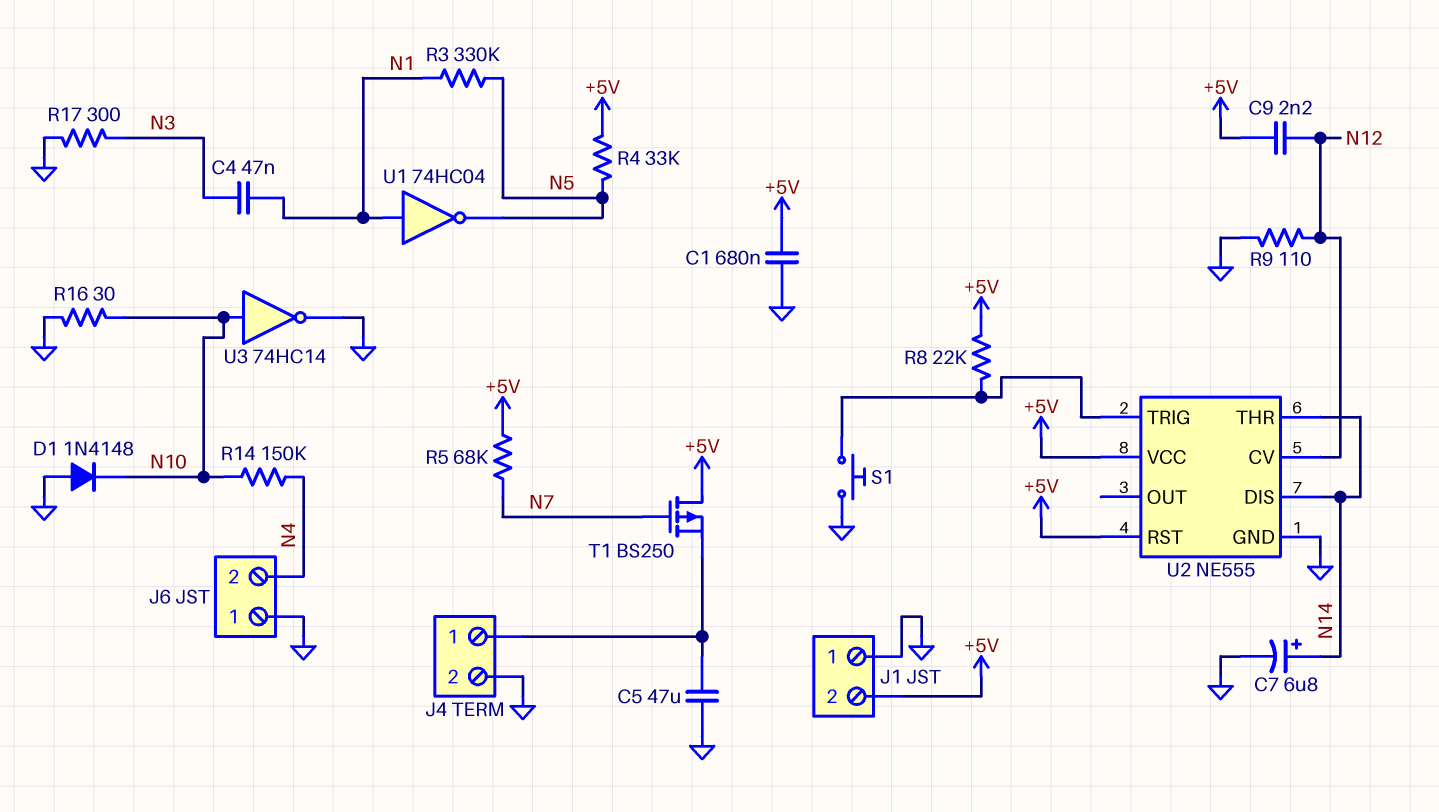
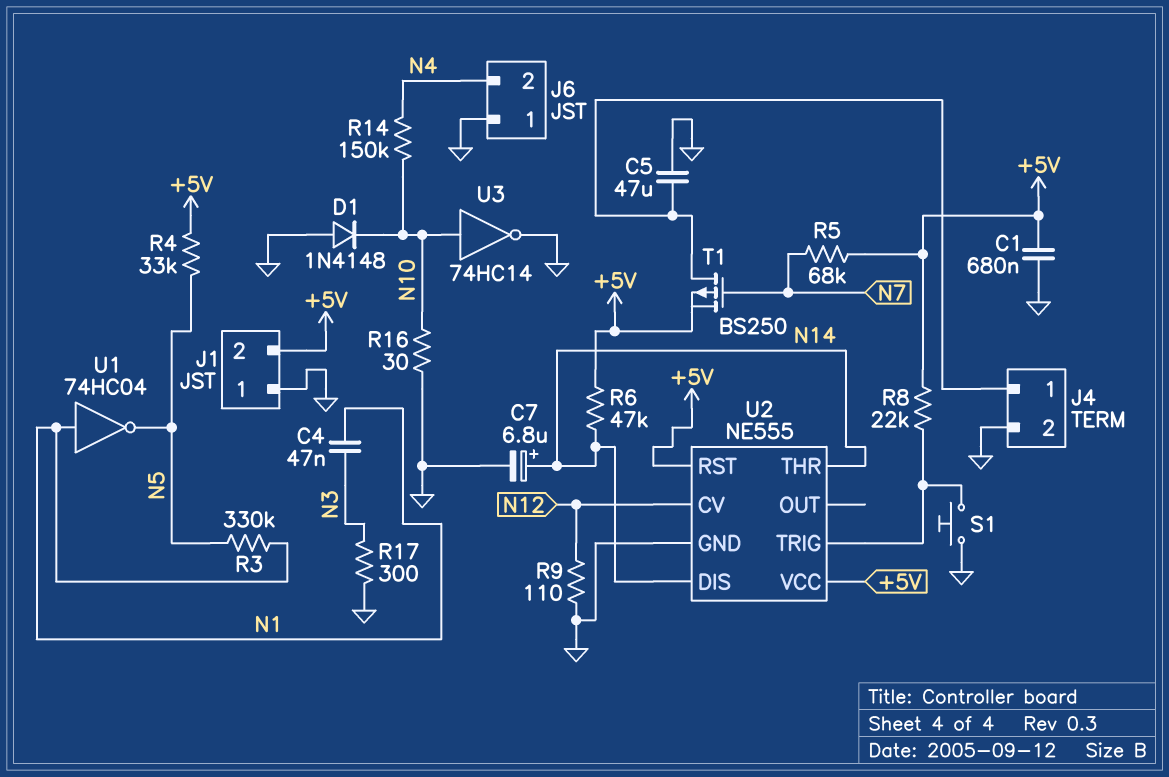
C9: 2.2nF (+5V, N12) -> none
R6: none -> 47k (+5V, N14)
T1: PMOS BS250 (G N7, D +5V, S J4/1) -> PMOS BS250 (G N7, D J4/1, S +5V)

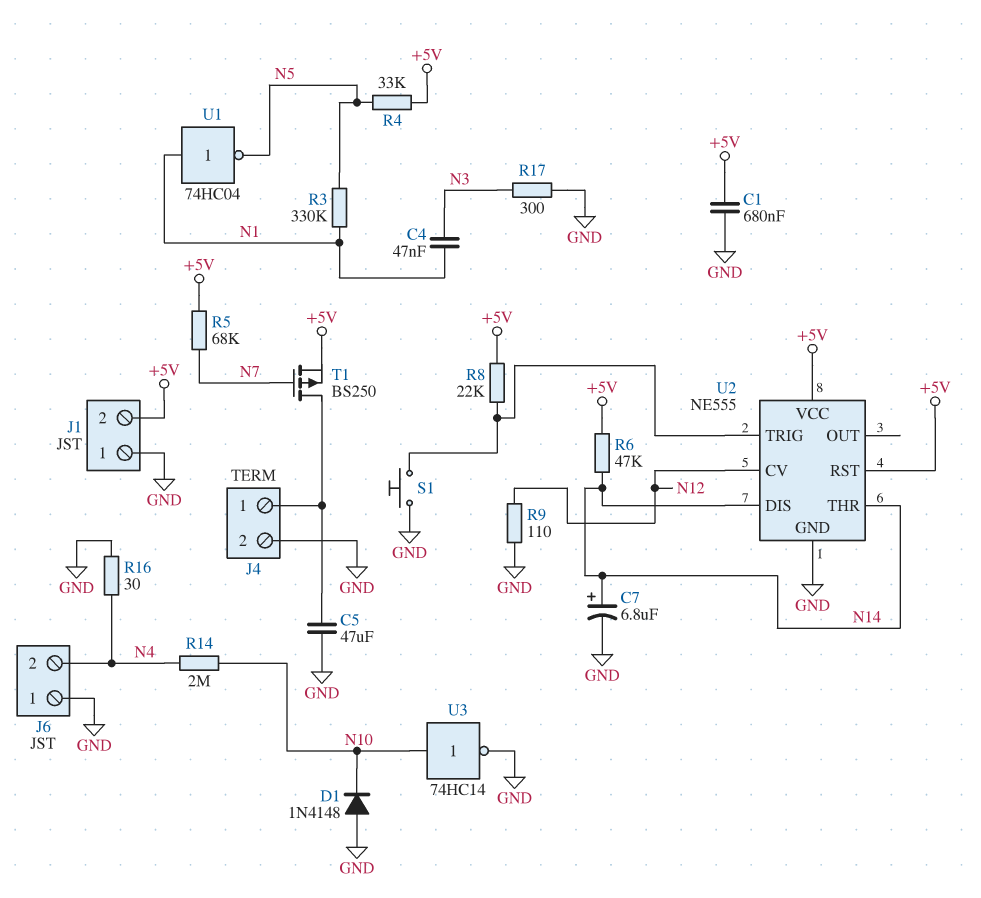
R14: 150k (N4, N10) -> 2M (N4, N10)
R16: 30 (GND, N10) -> 30 (GND, N4)

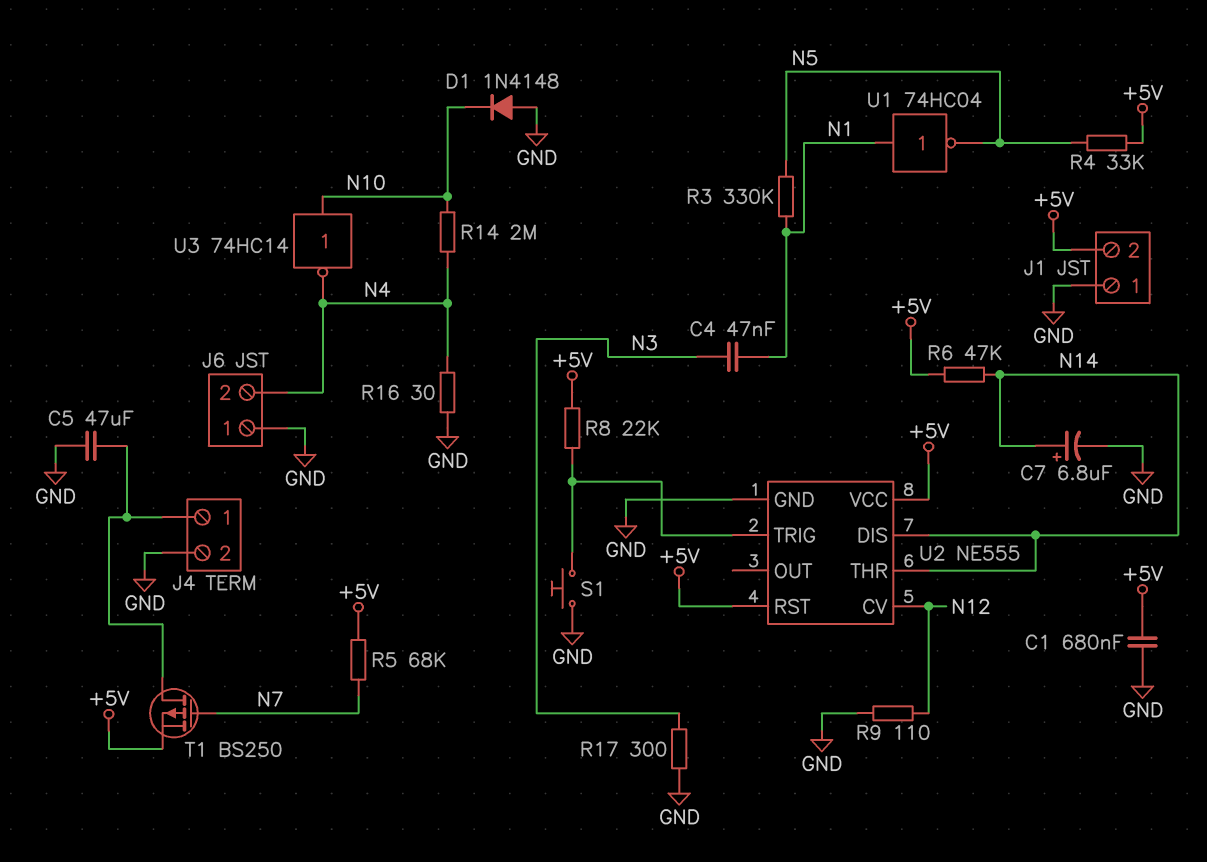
U3: NOT 74HC14 (in N10, out GND) -> NOT 74HC14 (in N10, out N4)

